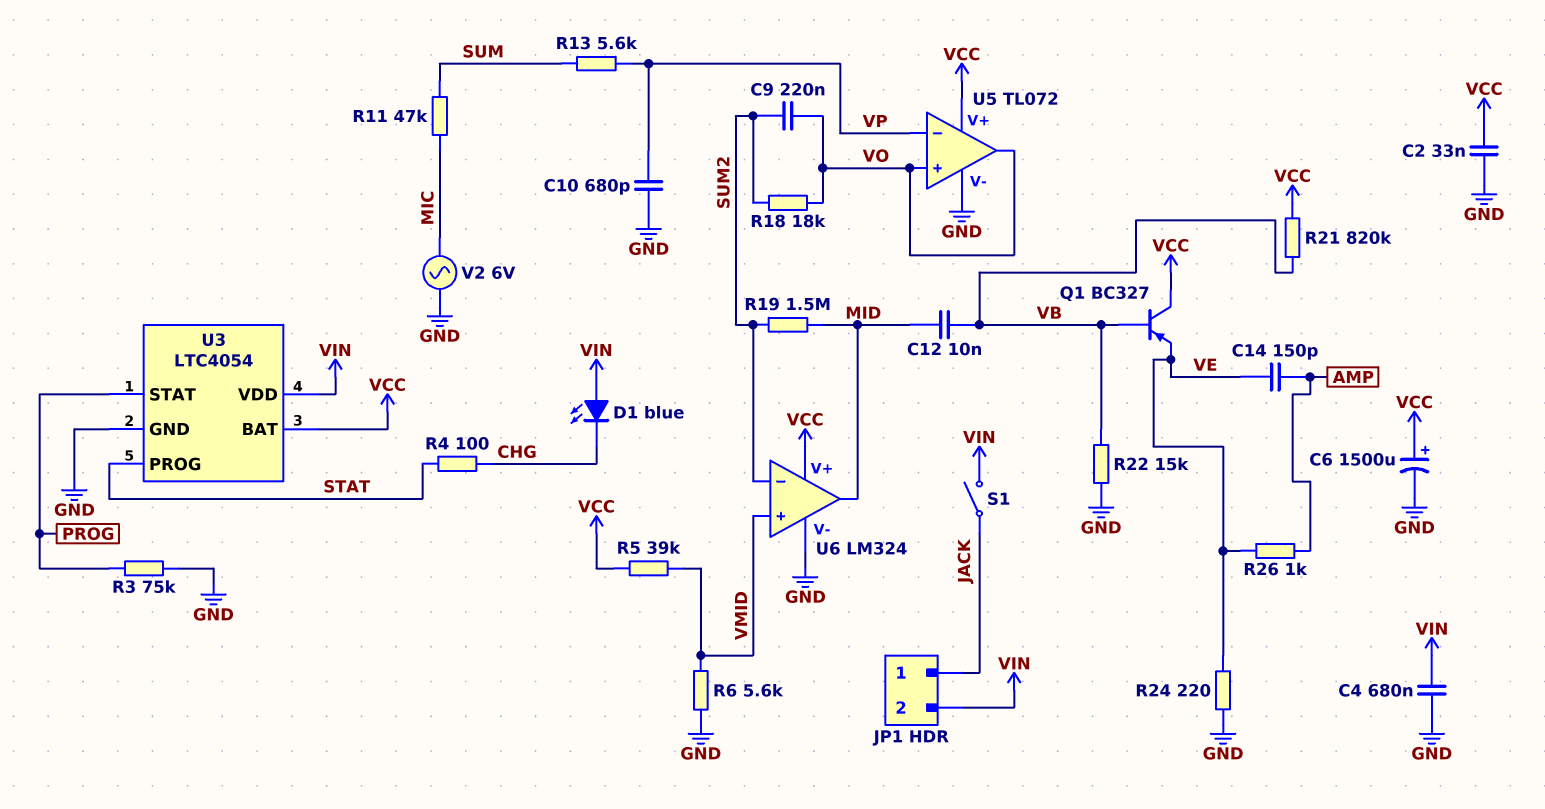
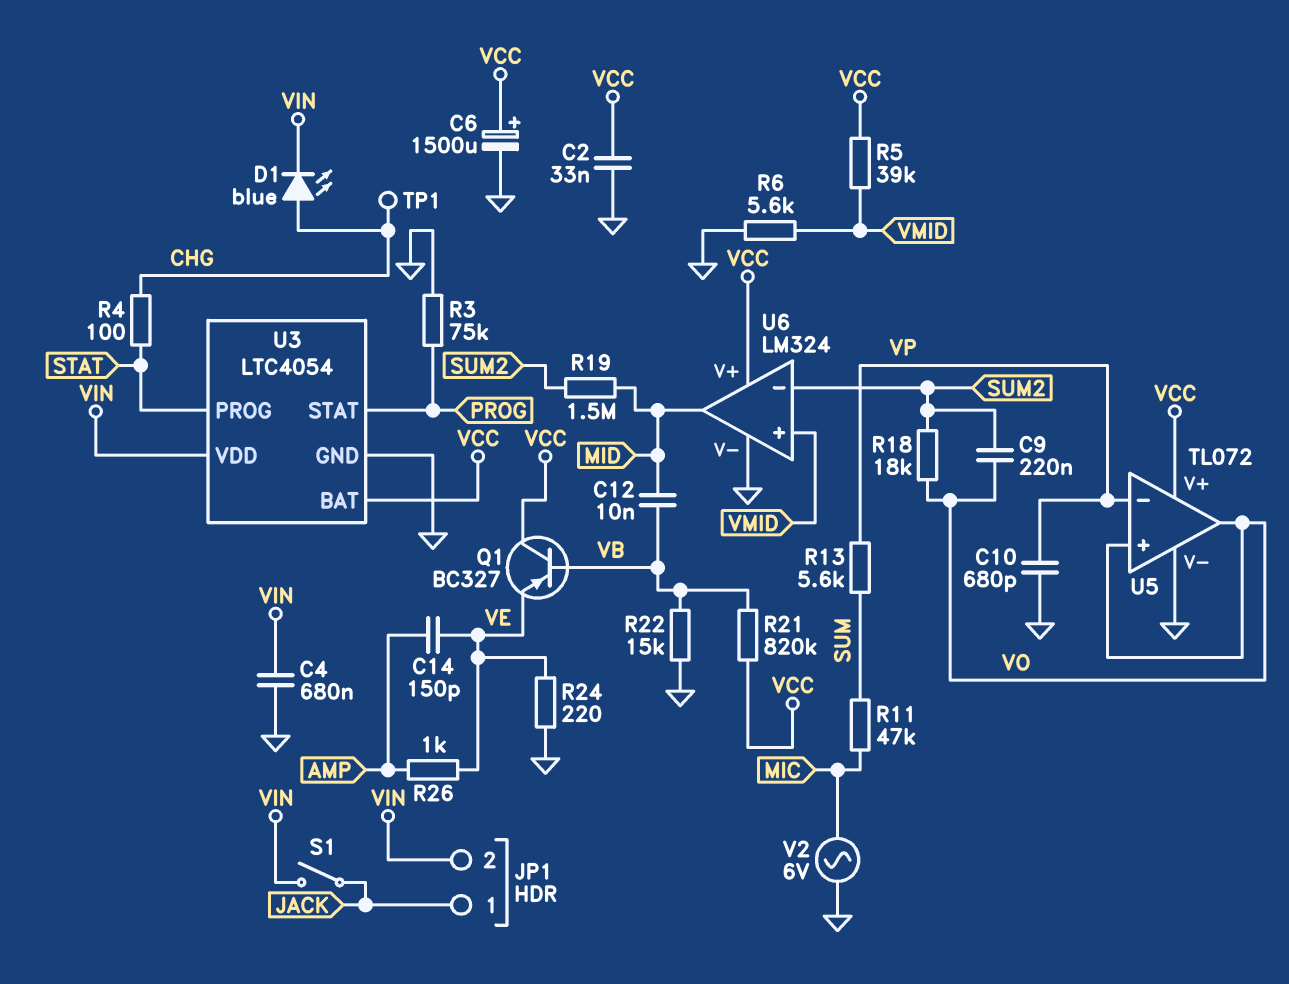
D1: LED blue (A VIN, K CHG) -> LED blue (A CHG, K VIN)
TP1: none -> test point (CHG)

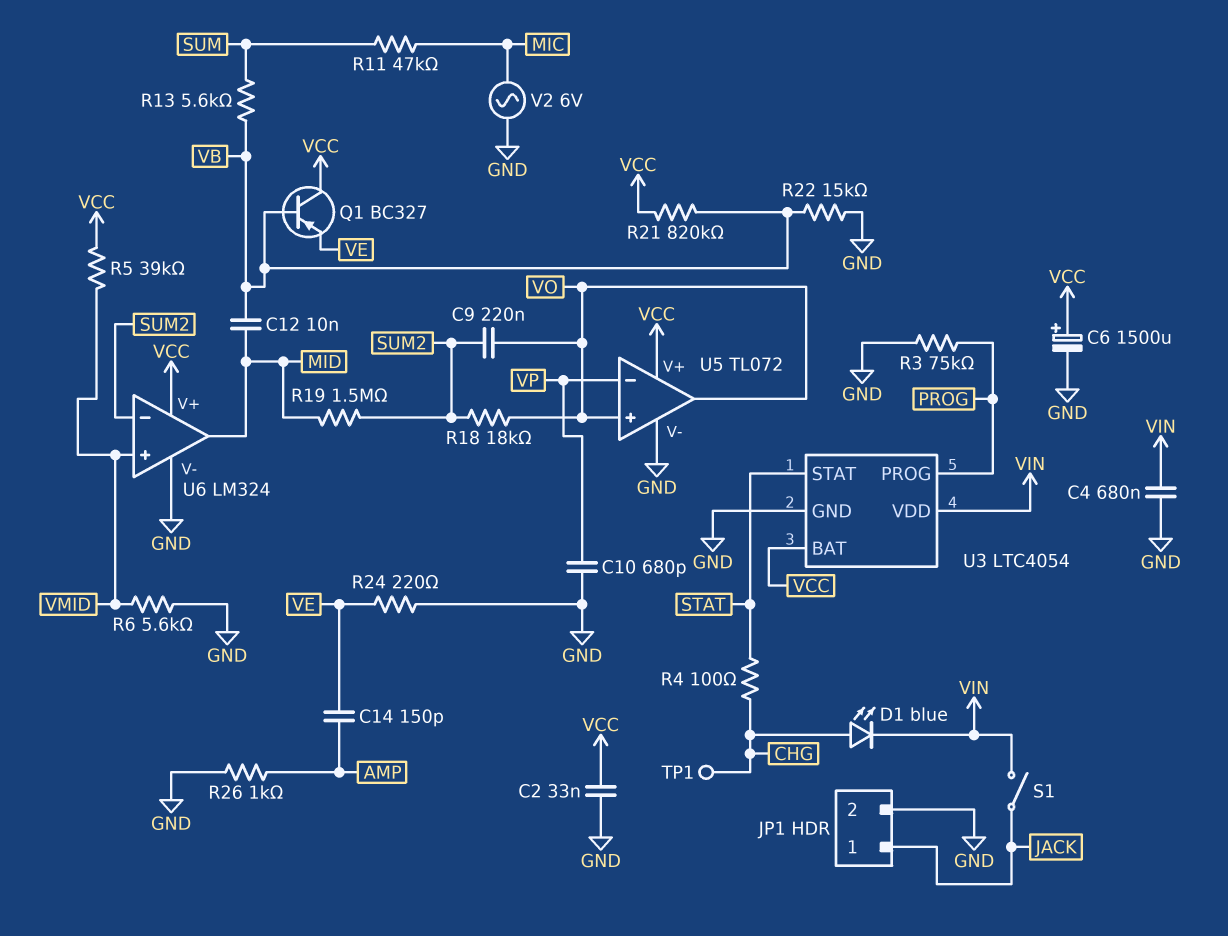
JP1 pin 2: VIN -> GND
R13: 5.6k (SUM, VP) -> 5.6k (SUM, VB)
R26: 1k (AMP, VE) -> 1k (AMP, GND)
U3 pin PROG: STAT -> PROG
U3 pin STAT: PROG -> STAT

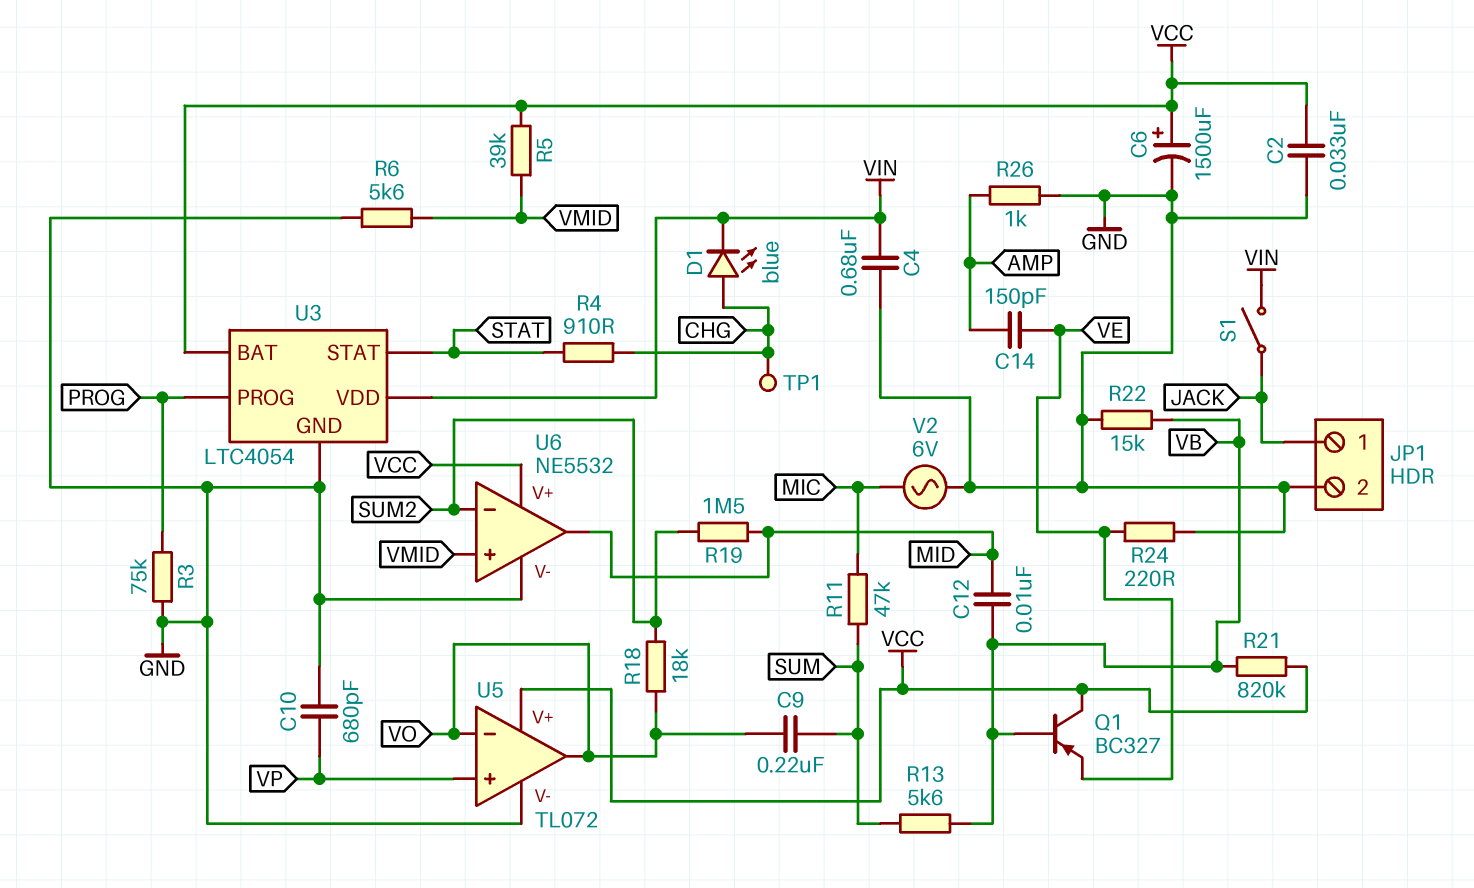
C9: 220nF (SUM2, VO) -> 220nF (SUM, VO)
R4: 100 (CHG, STAT) -> 910 (CHG, STAT)
U5 pin in+: VO -> VP
U5 pin in-: VP -> VO
U6: LM324 -> NE5532

